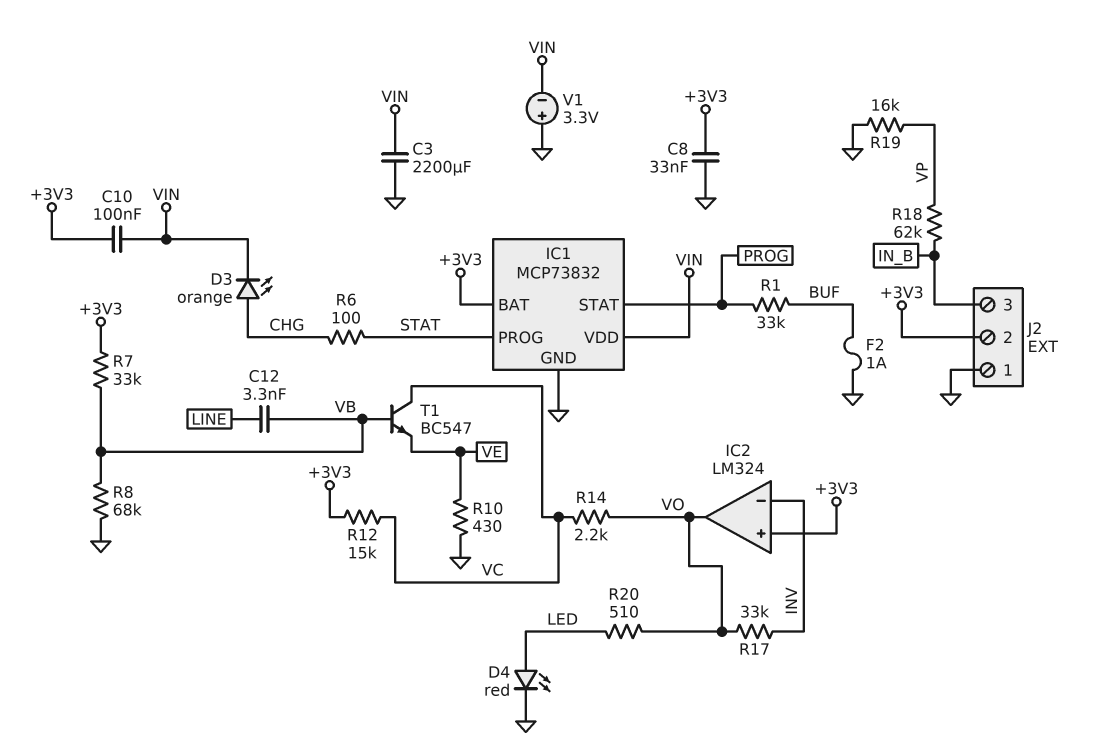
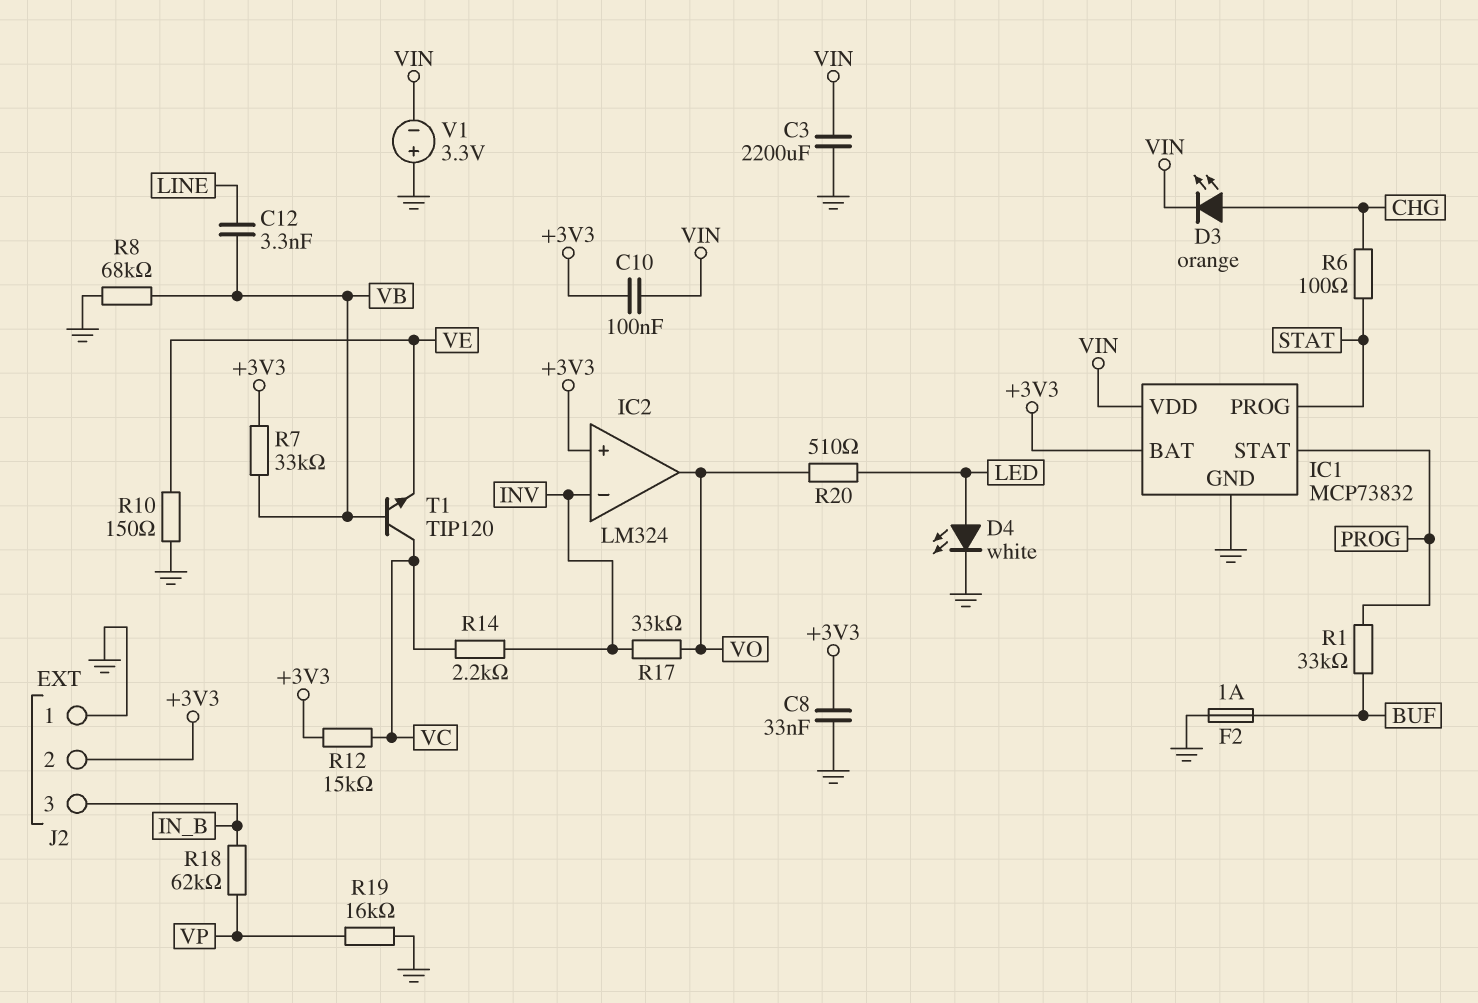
D4: LED red (A LED, K GND) -> LED white (A LED, K GND)
R10: 430 (GND, VE) -> 150 (GND, VE)
R14: 2.2k (VC, VO) -> 2.2k (INV, VC)
T1: NPN BC547 (B VB, C VC, E VE) -> NPN TIP120 (B VB, C VC, E VE)

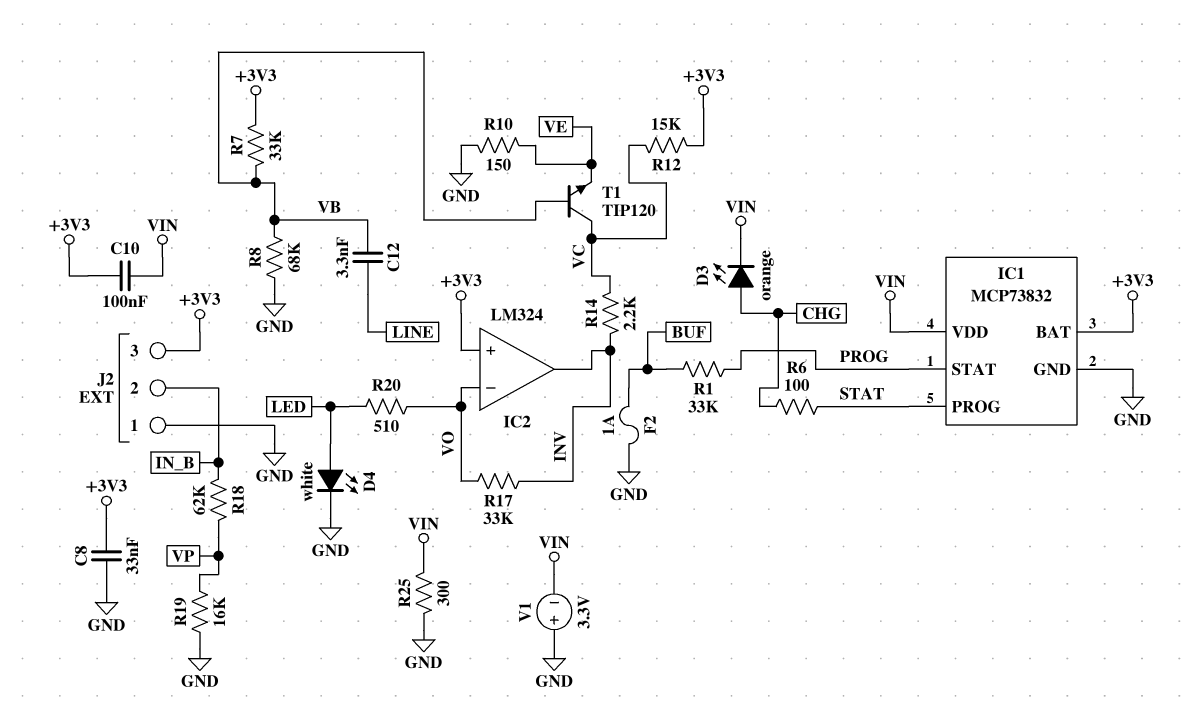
C3: 2200uF (GND, VIN) -> none
IC2 pin in-: INV -> VO
IC2 pin out: VO -> INV
J2 pin 2: +3V3 -> IN_B
J2 pin 3: IN_B -> +3V3
R25: none -> 300 (GND, VIN)

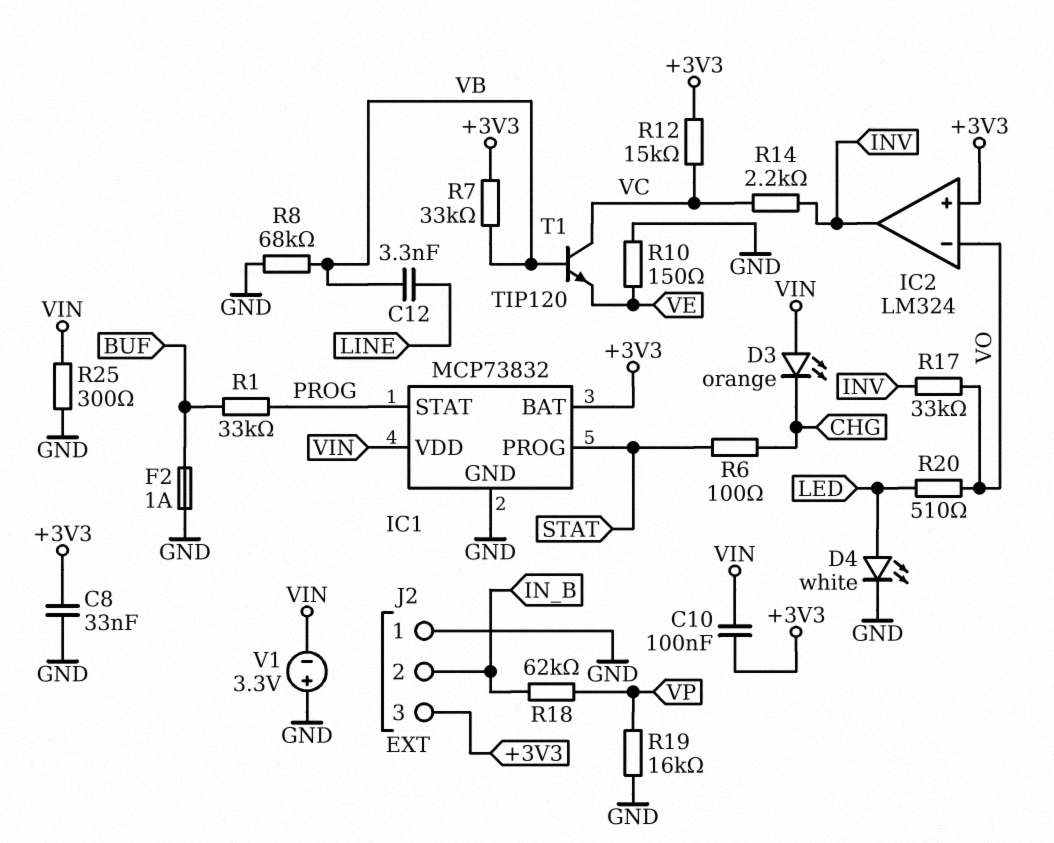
D3: LED orange (A CHG, K VIN) -> LED orange (A VIN, K CHG)

